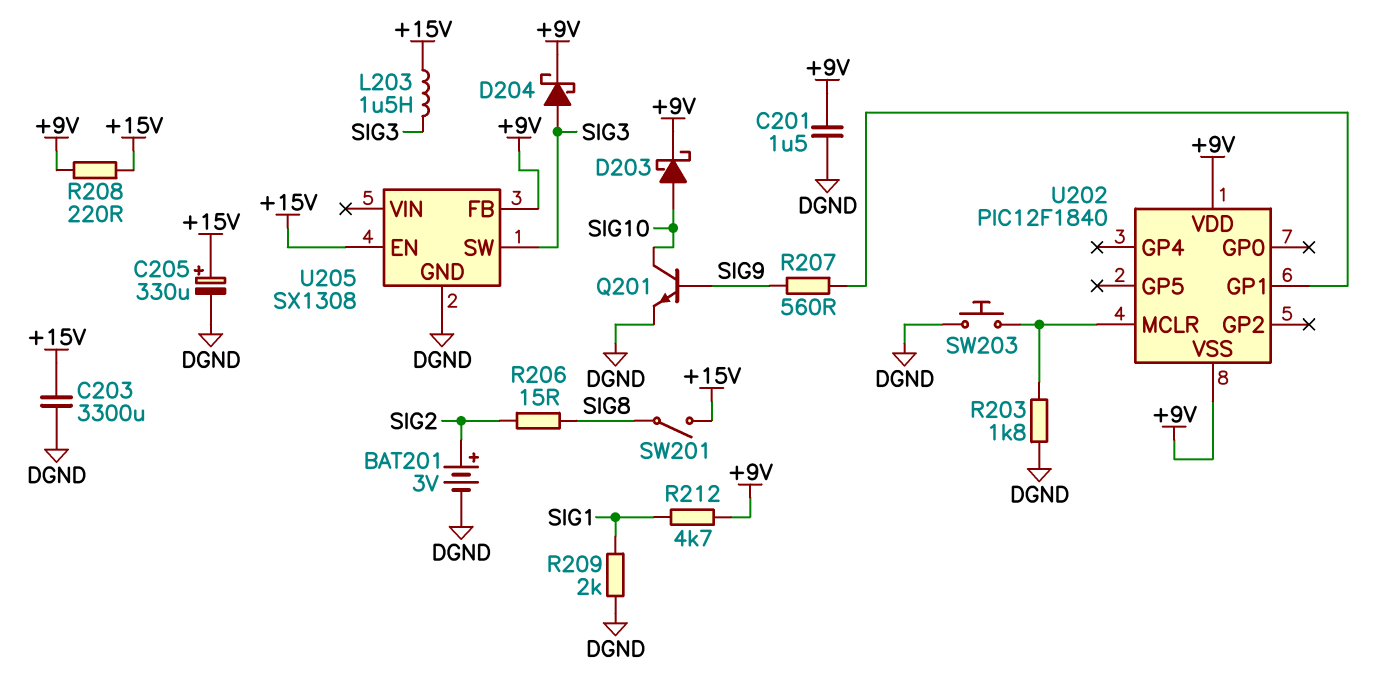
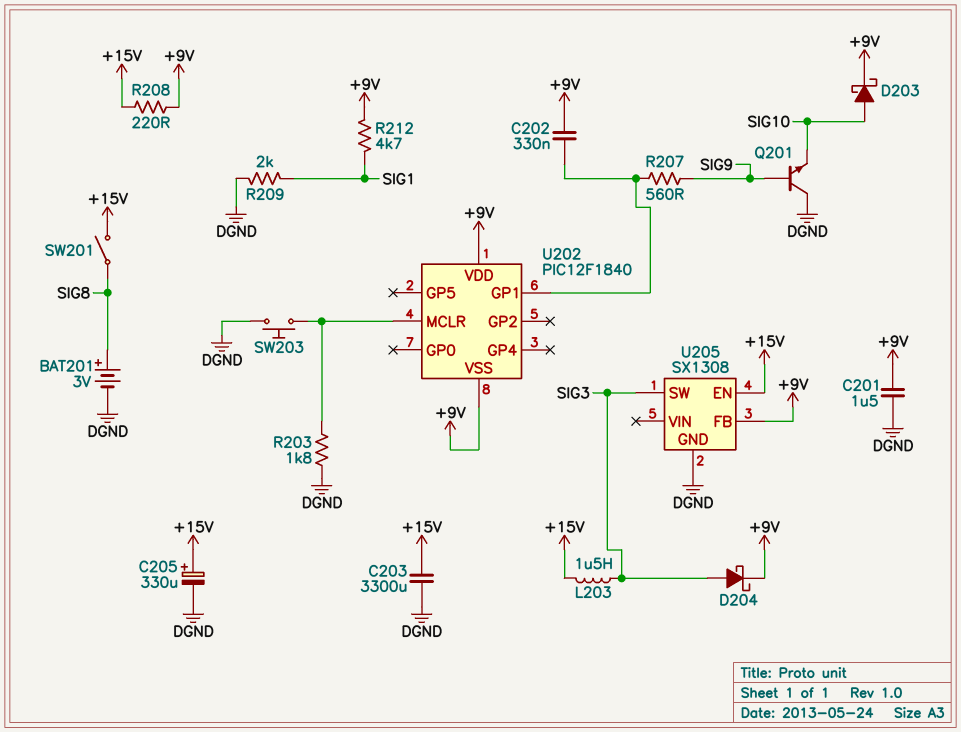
BAT201: 3V (plus SIG2, minus DGND) -> 3V (plus SIG8, minus DGND)
C202: none -> 330nF (+9V, U202/GP1)
Q201: NPN (B SIG9, C SIG10, E DGND) -> NPN (B SIG9, C DGND, E SIG10)
R206: 15 (SIG2, SIG8) -> none

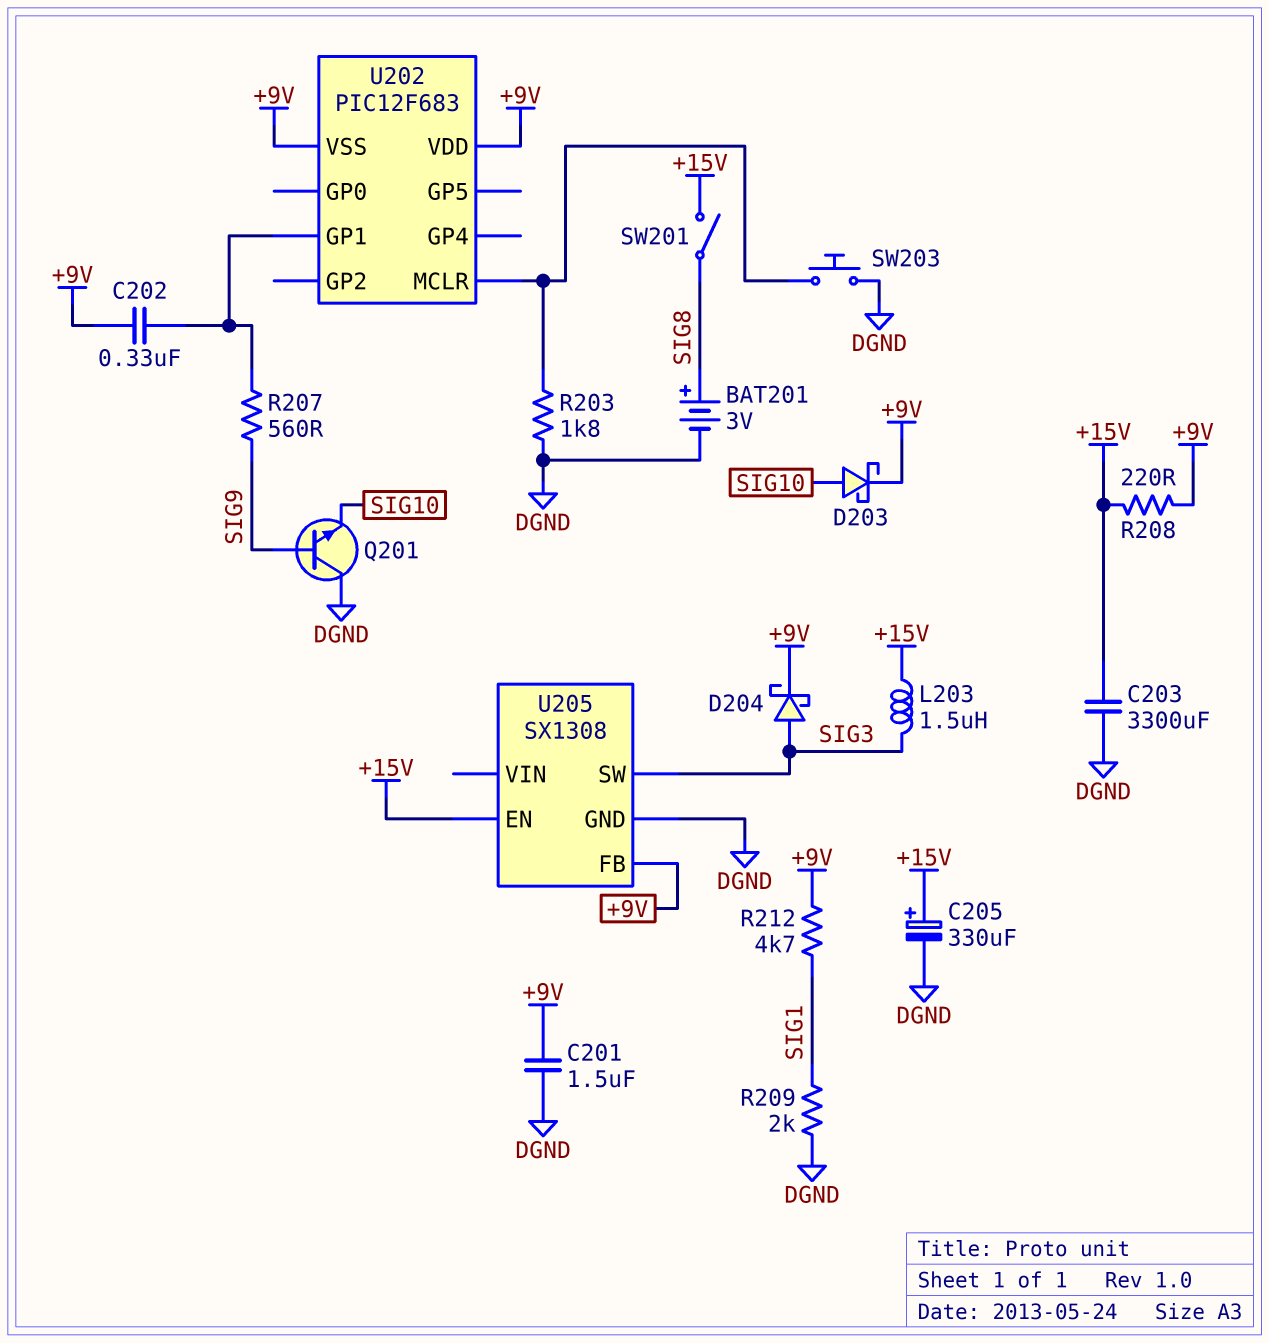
U202: PIC12F1840 -> PIC12F683

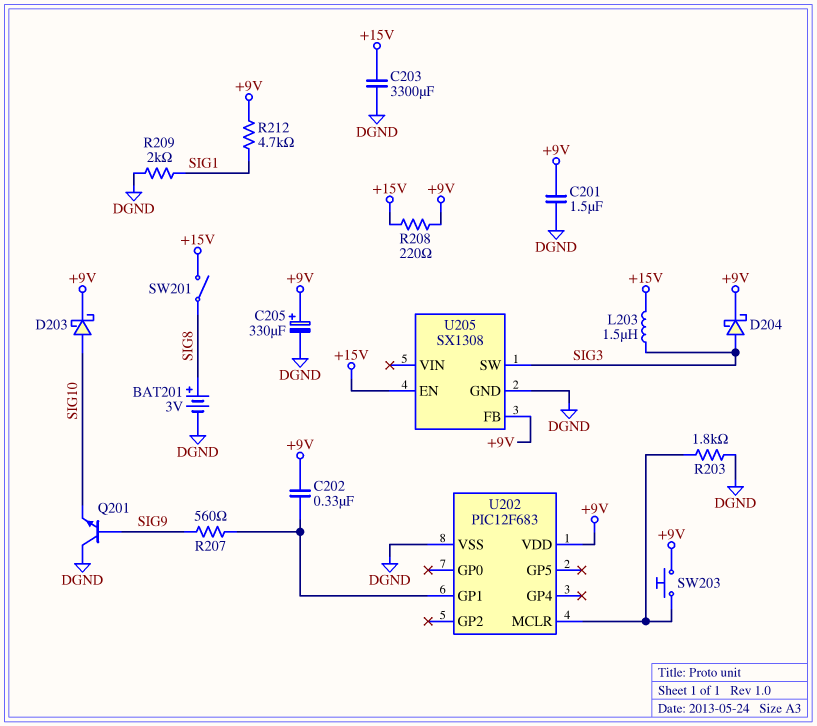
C205: 330uF (plus +15V, minus DGND) -> 330uF (plus +9V, minus DGND)
SW203: button (DGND, U202/MCLR) -> button (+9V, U202/MCLR)
U202 pin VSS: +9V -> DGND

